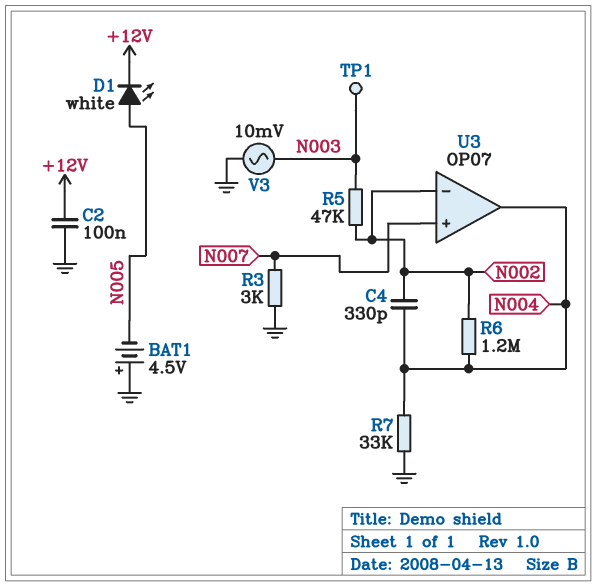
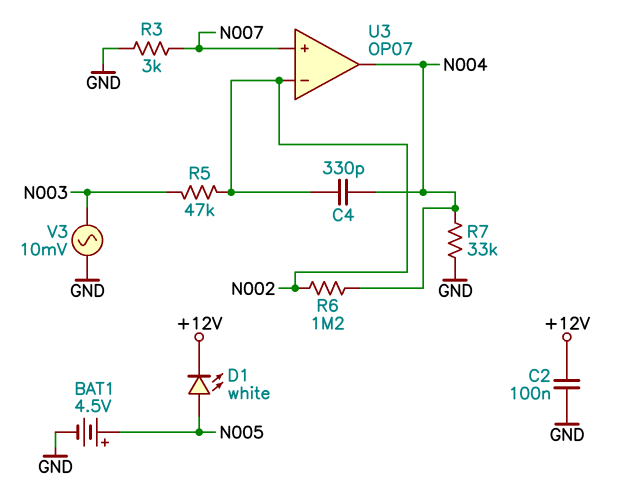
BAT1: 4.5V (plus GND, minus N005) -> 4.5V (plus N005, minus GND)
TP1: test point (N003) -> none

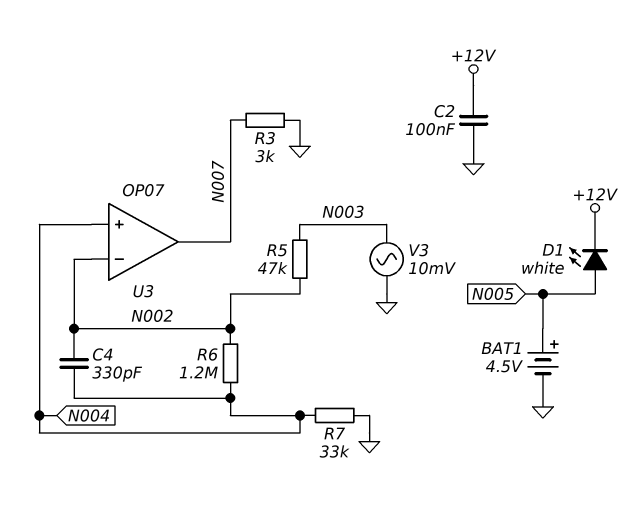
U3 pin in+: N007 -> N004
U3 pin out: N004 -> N007

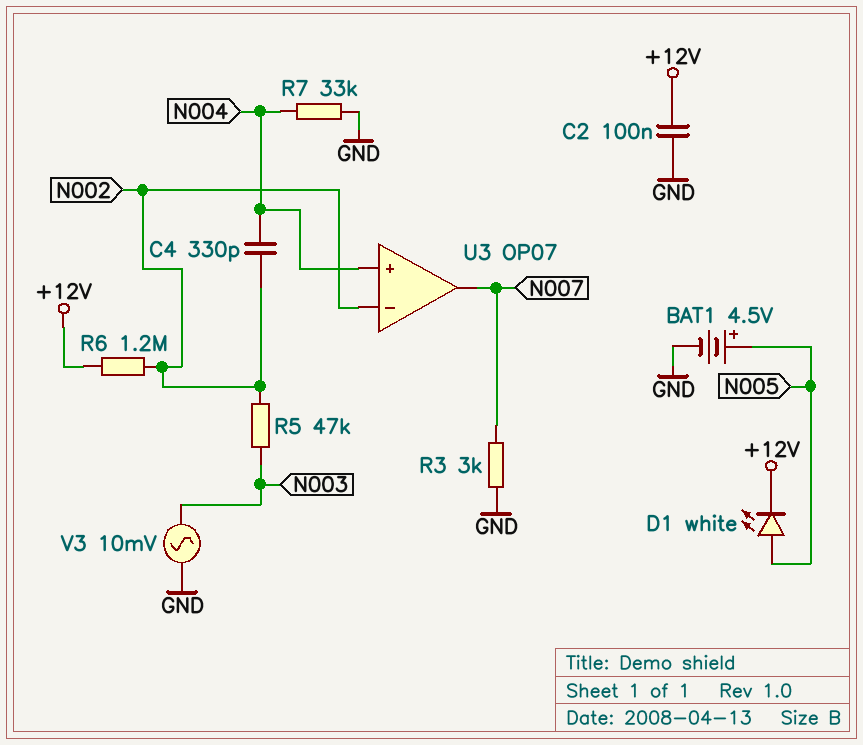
R6: 1.2M (N002, N004) -> 1.2M (+12V, N002)

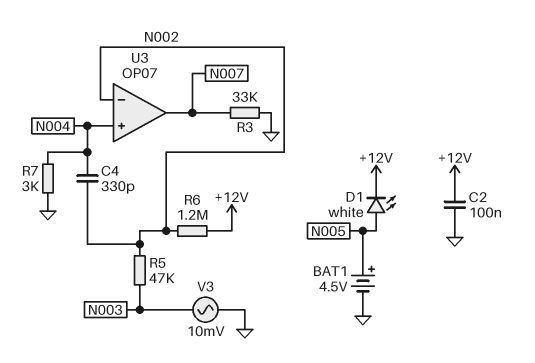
R3: 3k (GND, N007) -> 33k (GND, N007)
R7: 33k (GND, N004) -> 3k (GND, N004)

